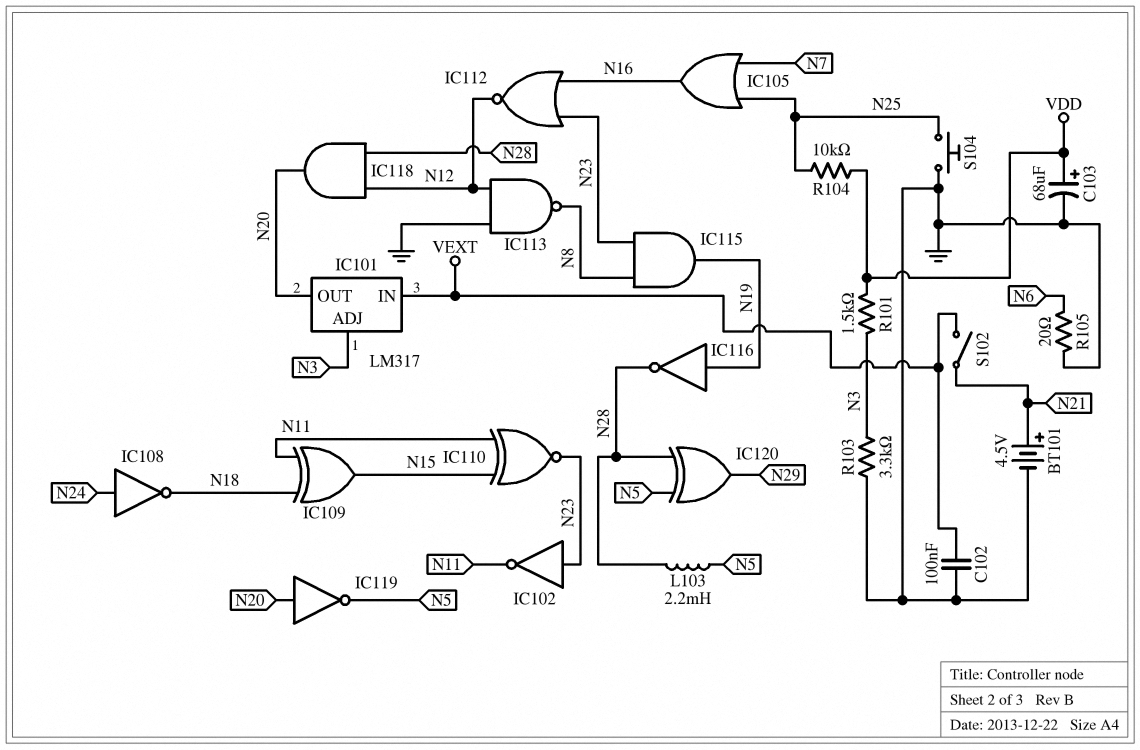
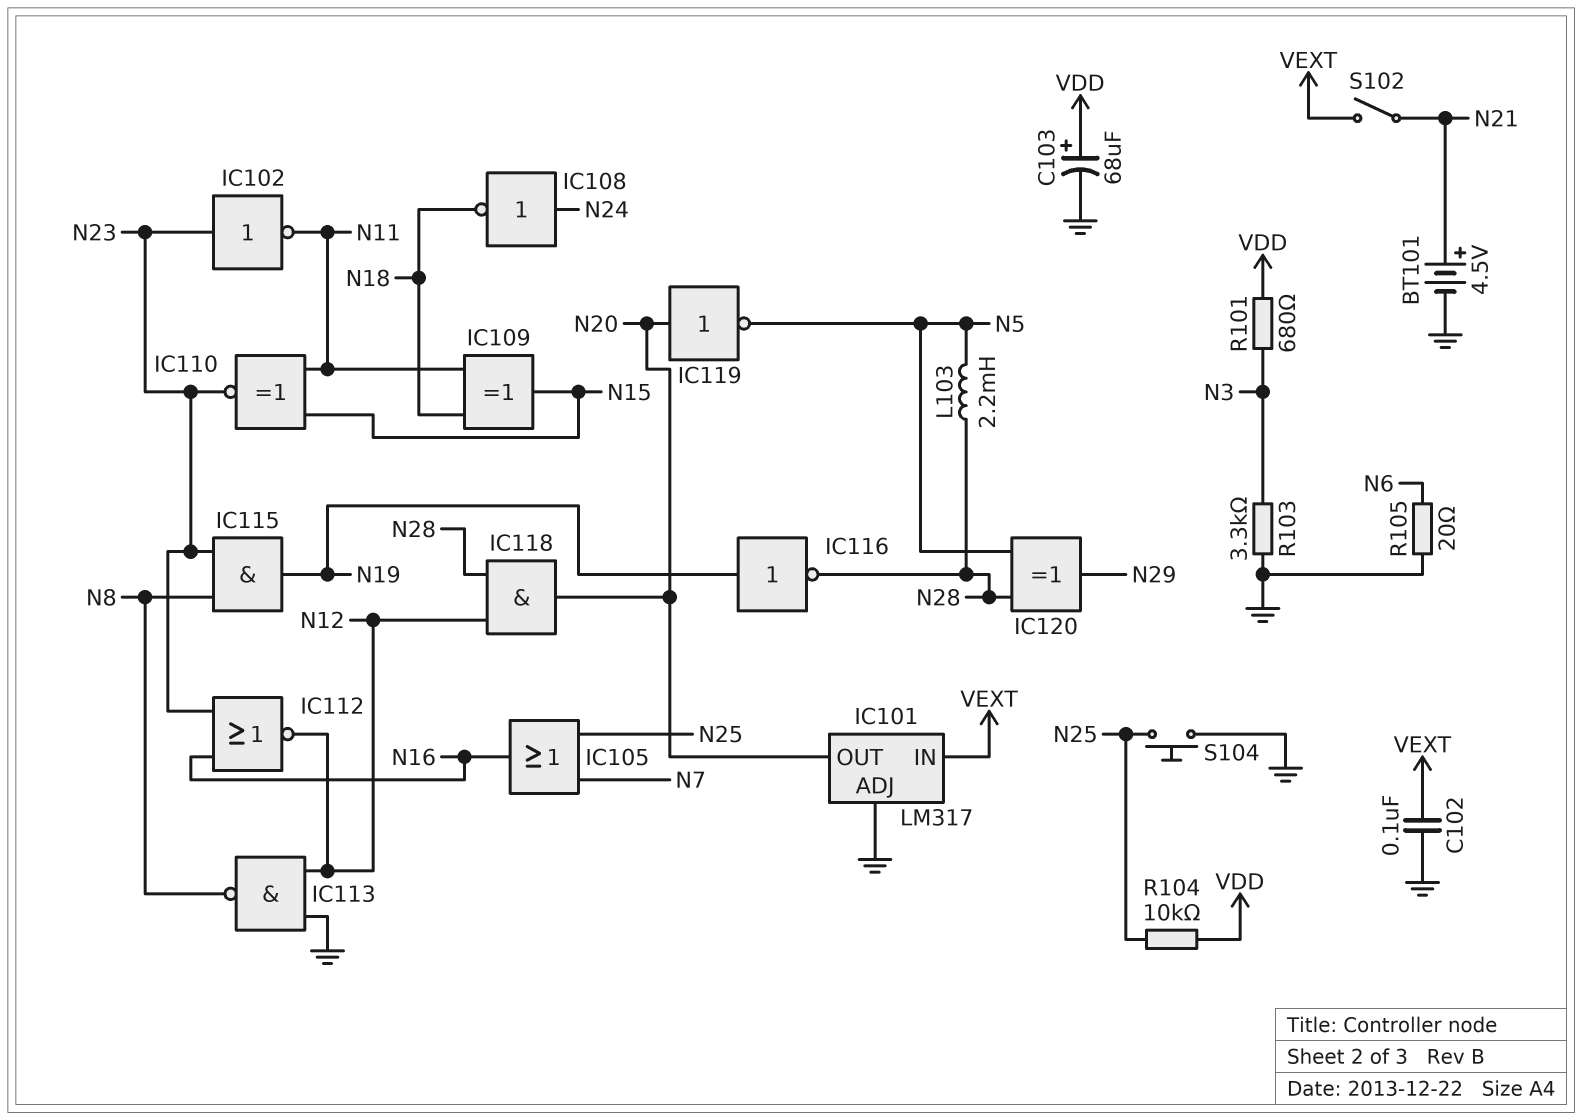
IC101 pin ADJ: N3 -> GND
R101: 1.5k (N3, VDD) -> 680 (N3, VDD)

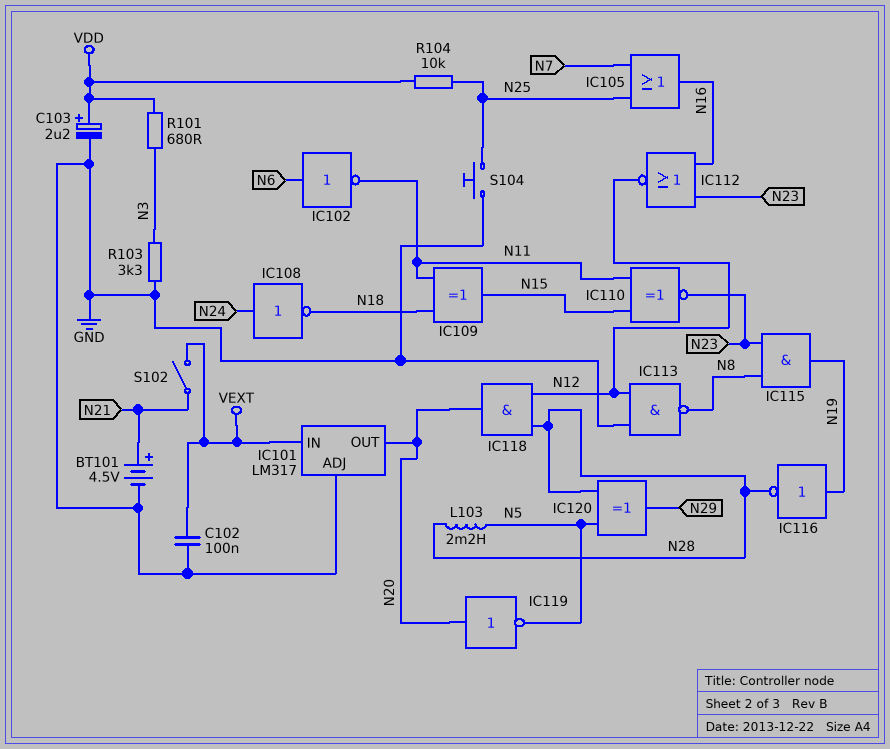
C103: 68uF (plus VDD, minus GND) -> 2.2uF (plus VDD, minus GND)
IC102: NOT (in N23, out N11) -> NOT (in N6, out N11)
R105: 20 (GND, N6) -> none

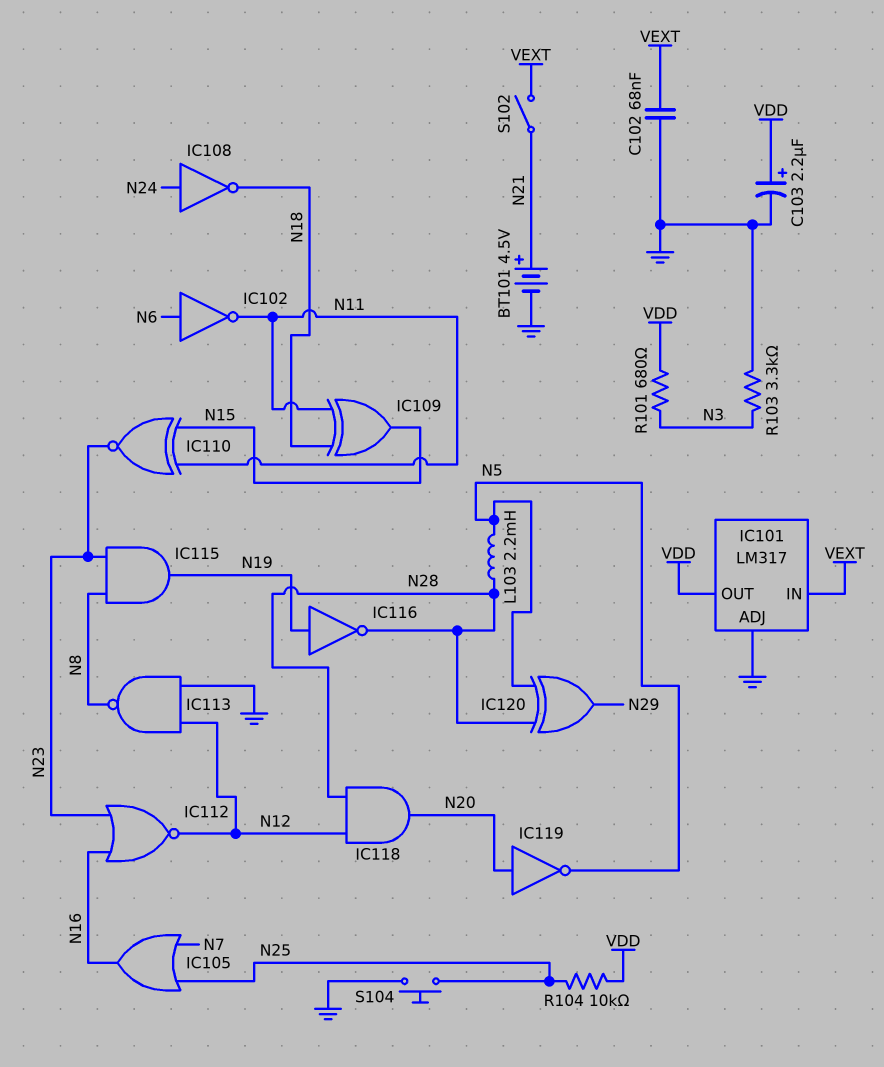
C102: 100nF (GND, VEXT) -> 68nF (GND, VEXT)
IC101 pin OUT: N20 -> VDD

